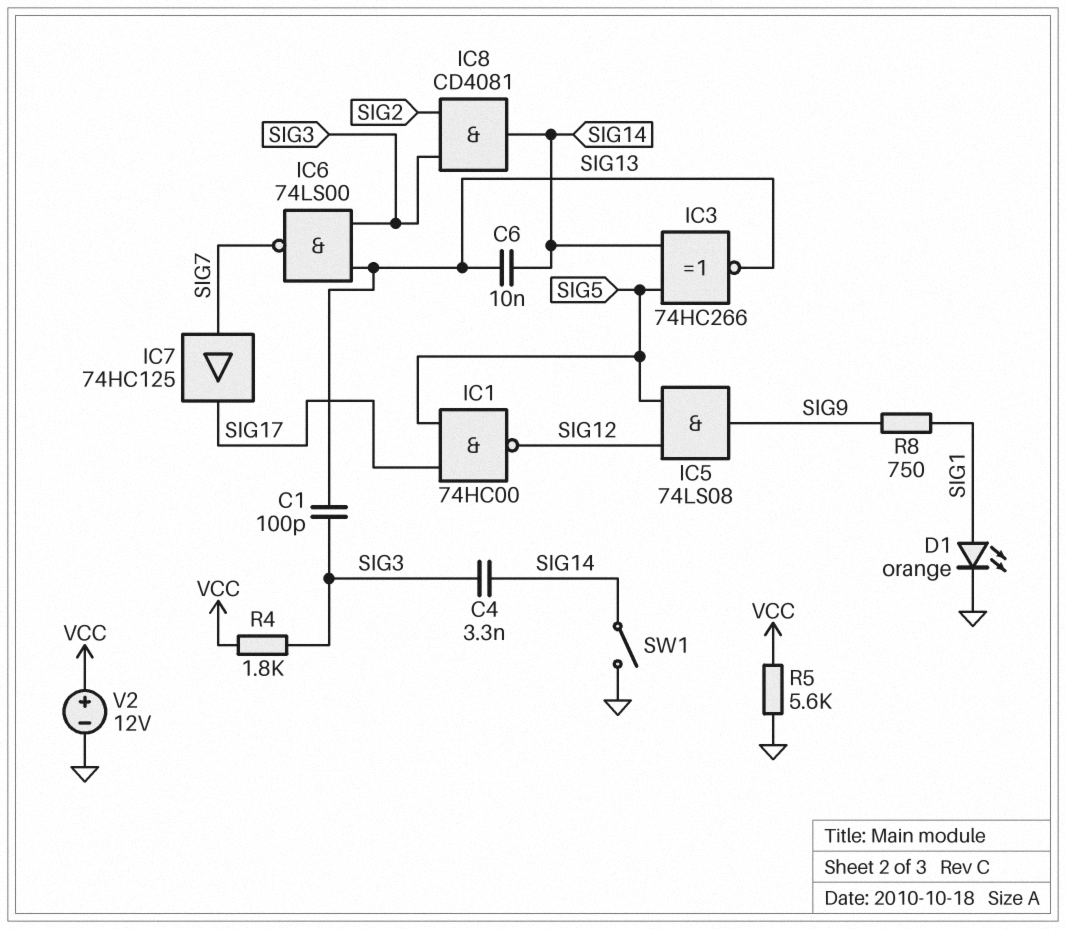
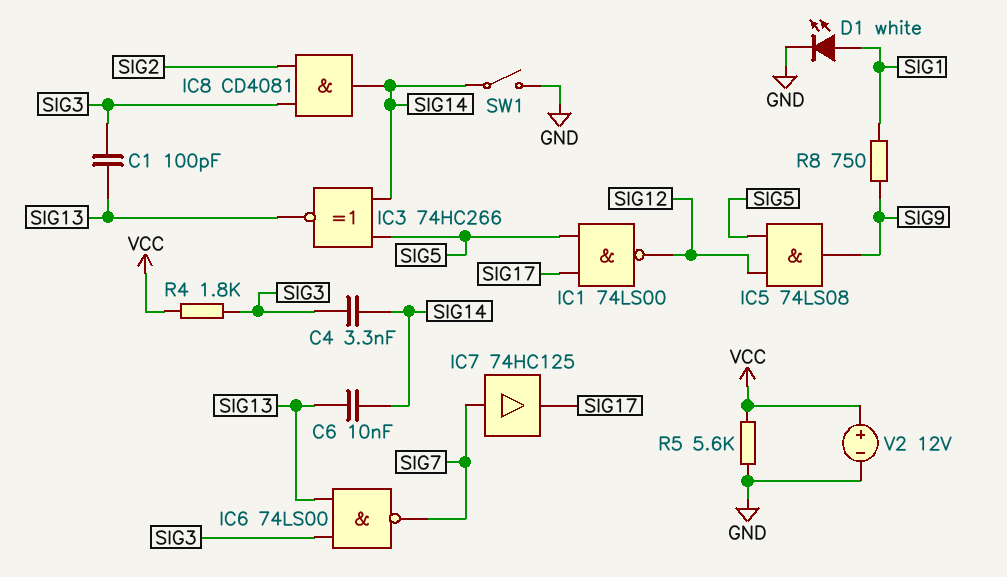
D1: LED orange (A SIG1, K GND) -> LED white (A SIG1, K GND)
IC1: NAND 74HC00 (in SIG5, in SIG17, out SIG12) -> NAND 74LS00 (in SIG5, in SIG17, out SIG12)

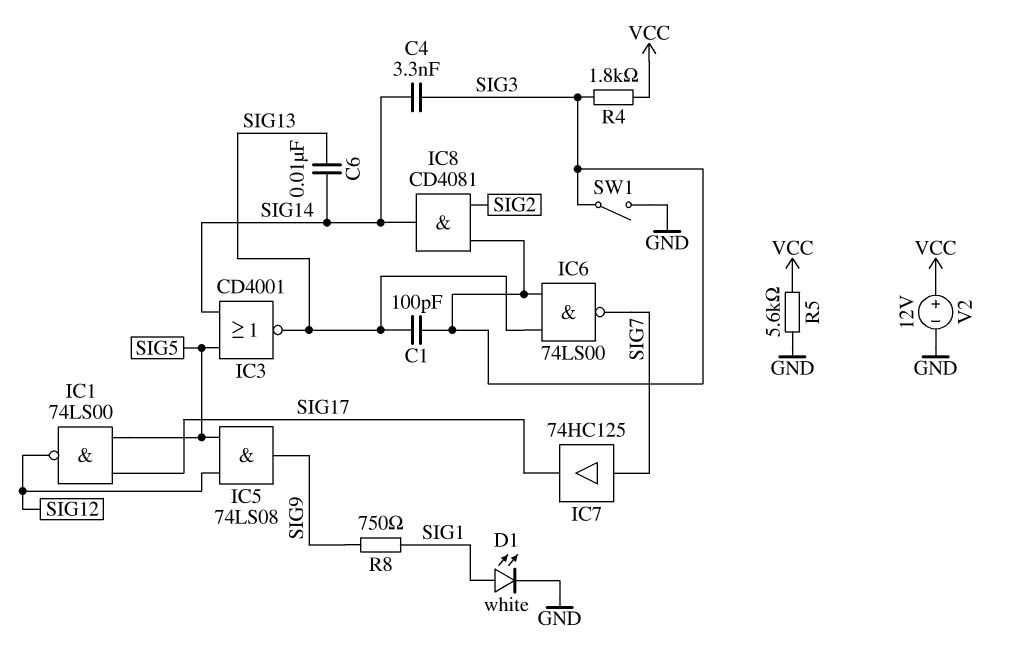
IC3: XNOR 74HC266 (in SIG5, in SIG14, out SIG13) -> NOR CD4001 (in SIG5, in SIG14, out SIG13)
SW1: switch (GND, SIG14) -> switch (GND, SIG3)

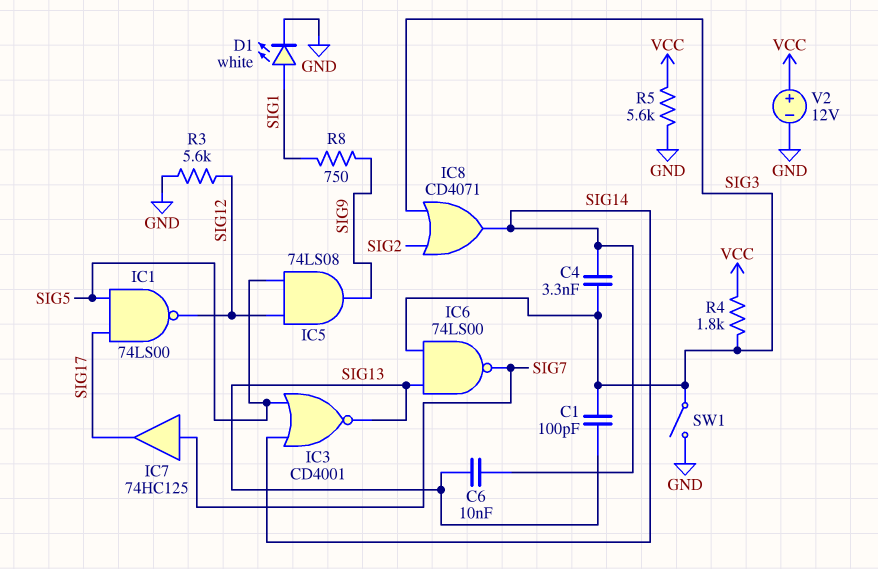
IC8: AND CD4081 (in SIG2, in SIG3, out SIG14) -> OR CD4071 (in SIG2, in SIG3, out SIG14)
R3: none -> 5.6k (GND, SIG12)

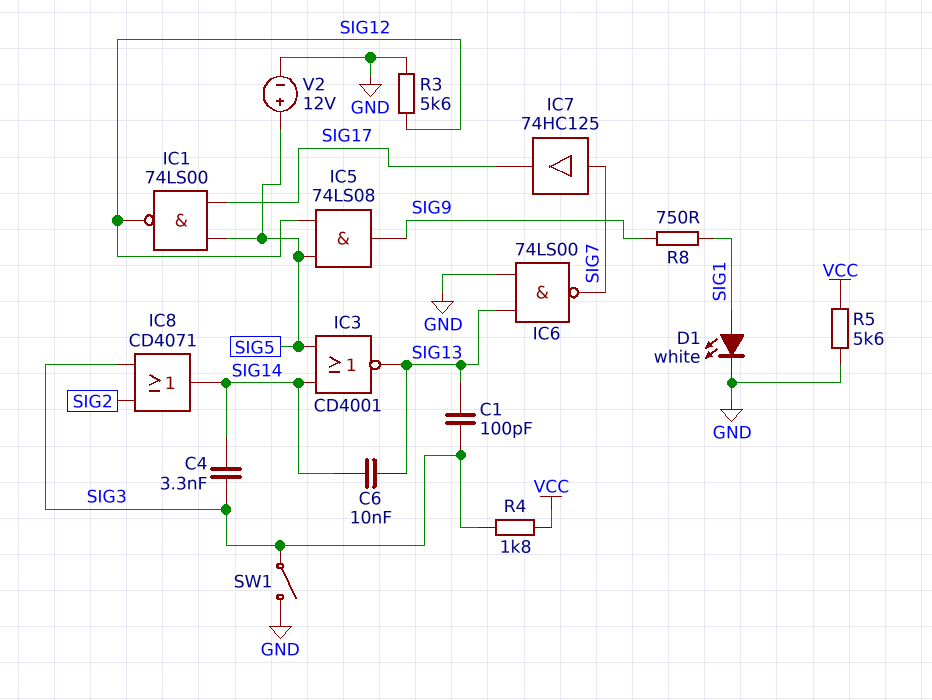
IC6: NAND 74LS00 (in SIG3, in SIG13, out SIG7) -> NAND 74LS00 (in GND, in SIG13, out SIG7)
V2: 12V (plus VCC, minus GND) -> 12V (plus SIG5, minus GND)

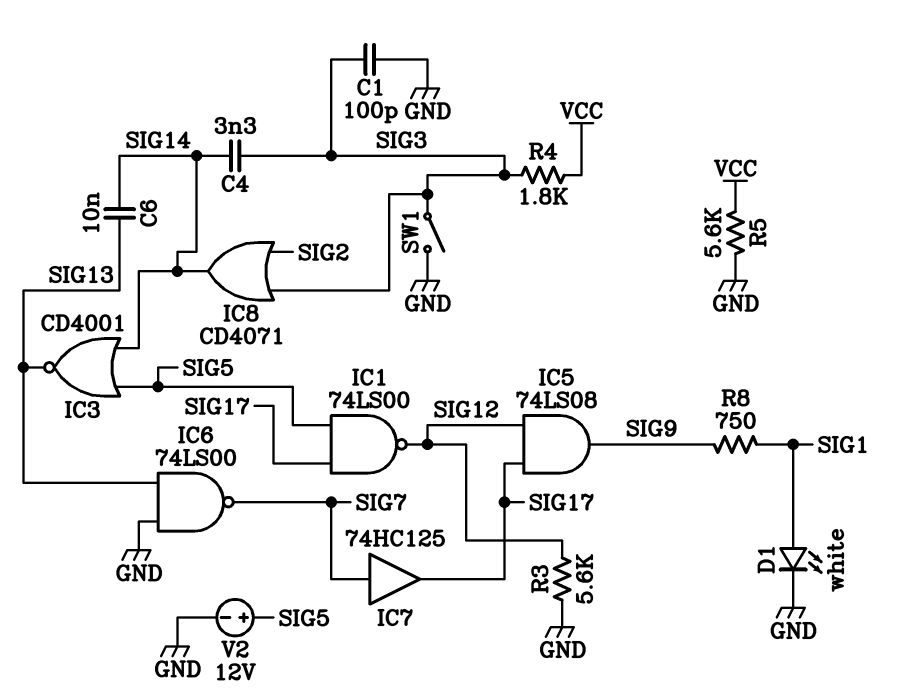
C1: 100pF (SIG3, SIG13) -> 100pF (GND, SIG3)
IC5: AND 74LS08 (in SIG5, in SIG12, out SIG9) -> AND 74LS08 (in SIG12, in SIG17, out SIG9)

